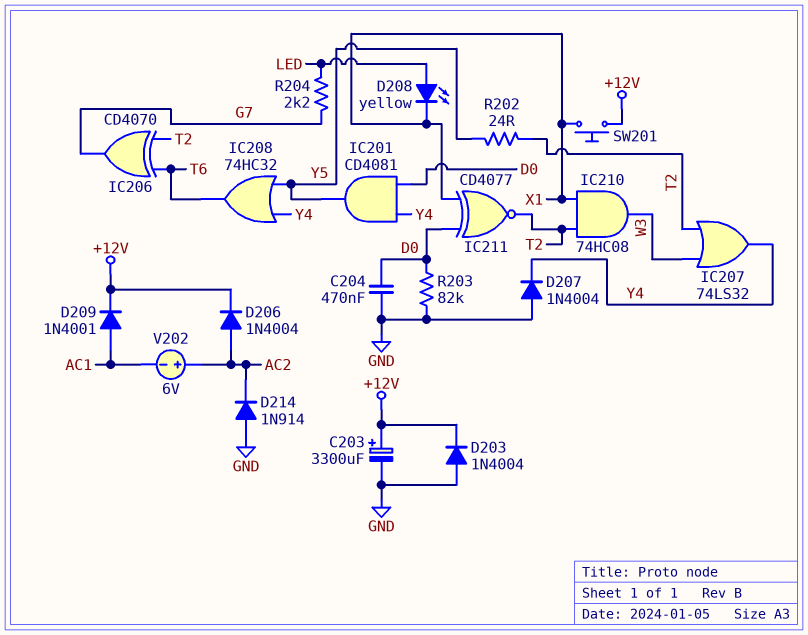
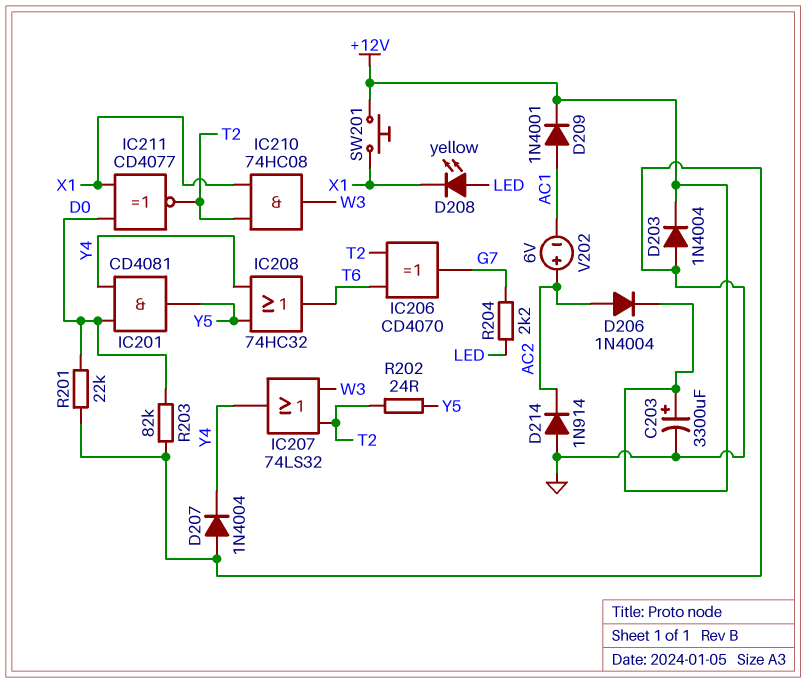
C204: 470nF (D0, GND) -> none
R201: none -> 22k (D0, GND)

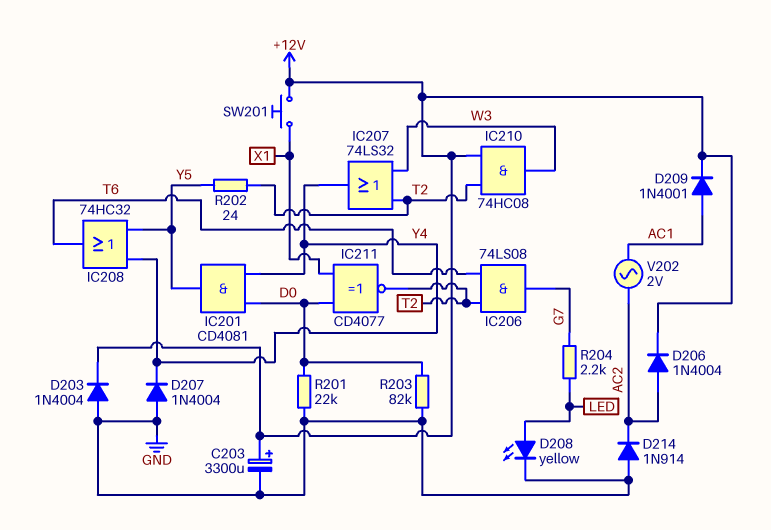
D208: LED yellow (A LED, K X1) -> LED yellow (A LED, K GND)
IC206: XOR CD4070 (in T2, in T6, out G7) -> AND 74LS08 (in T2, in T6, out G7)
IC210: AND 74HC08 (in T2, in X1, out W3) -> AND 74HC08 (in +12V, in T2, out W3)
V202: 6V (plus AC2, minus AC1) -> AC 2V (AC1, AC2)

